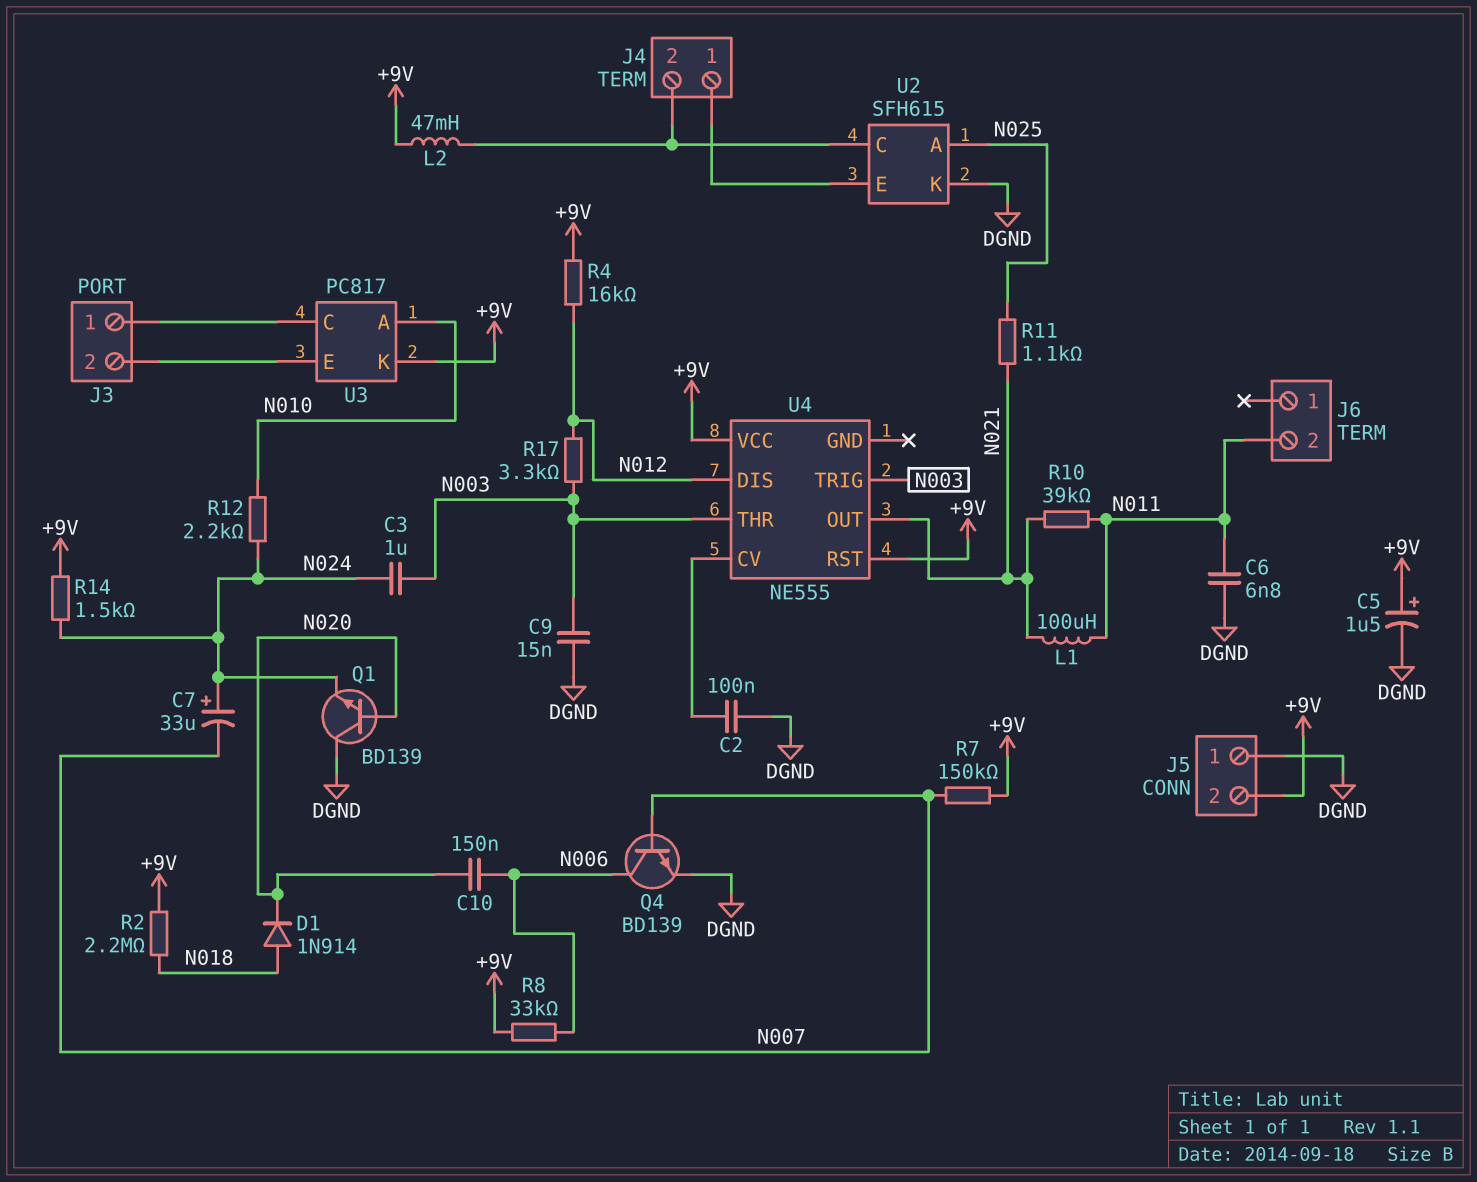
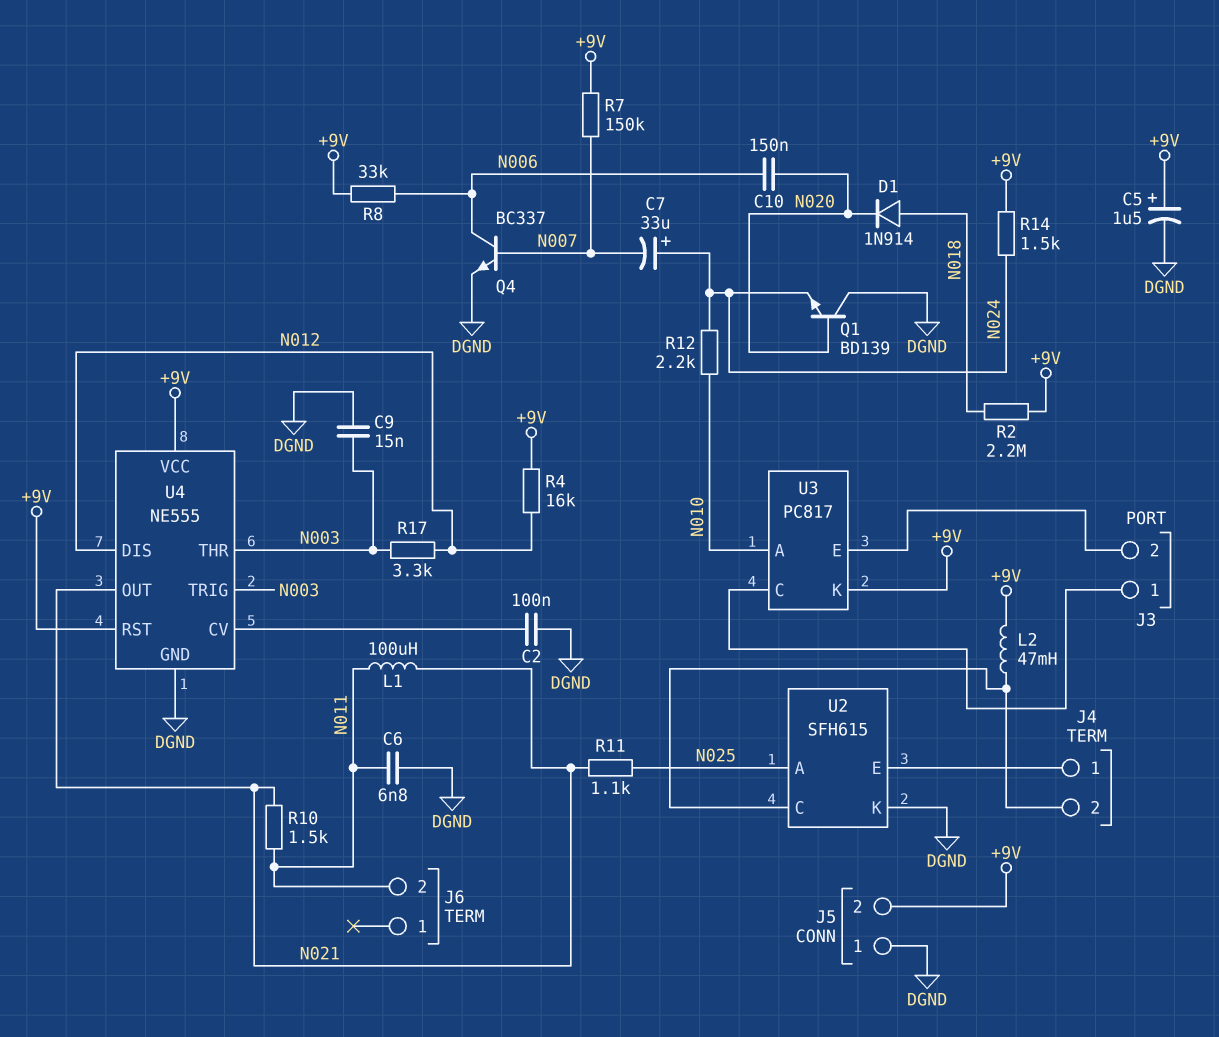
C3: 1uF (N003, N024) -> none
Q4: NPN BD139 (B N007, C N006, E DGND) -> NPN BC337 (B N007, C N006, E DGND)
R10: 39k (N011, N021) -> 1.5k (N011, N021)
U4 pin GND: none -> DGND

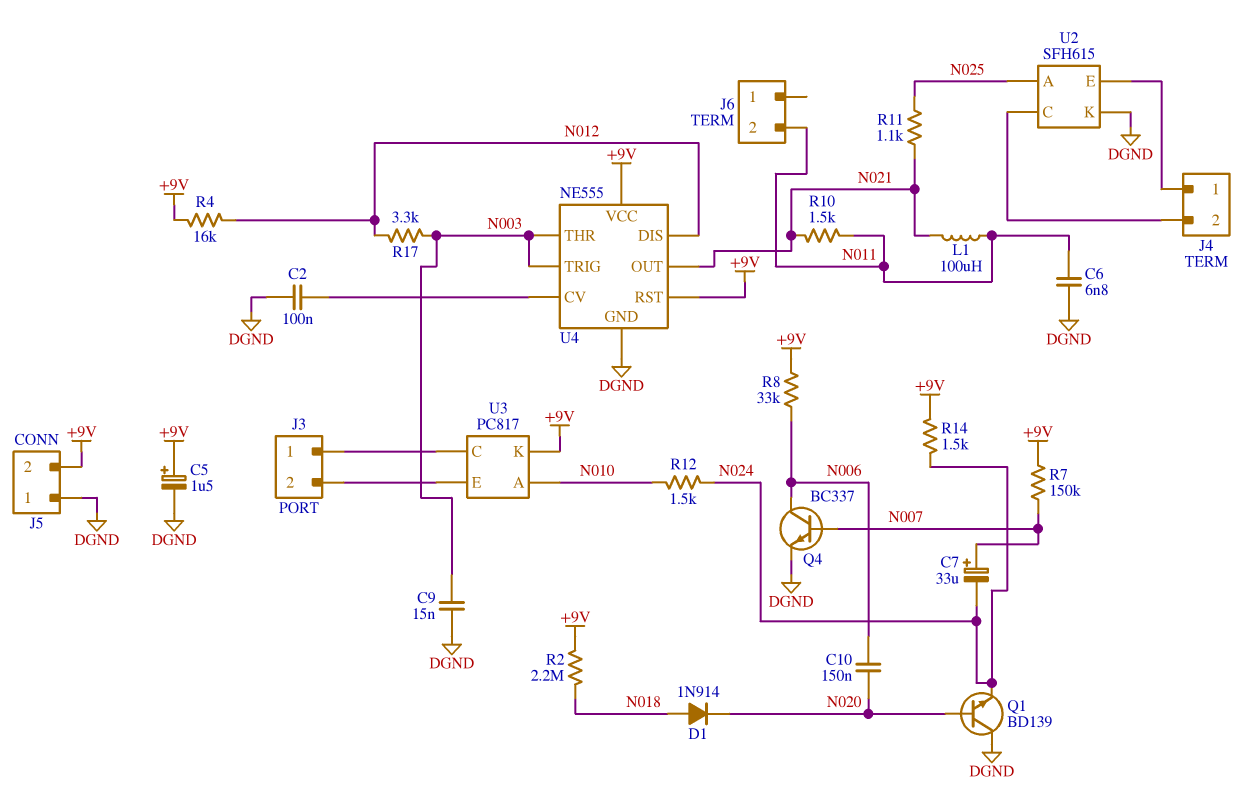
C7: 33uF (plus N024, minus N007) -> 33uF (plus N007, minus N024)
L2: 47mH (+9V, J4/2) -> none
R12: 2.2k (N010, N024) -> 1.5k (N010, N024)

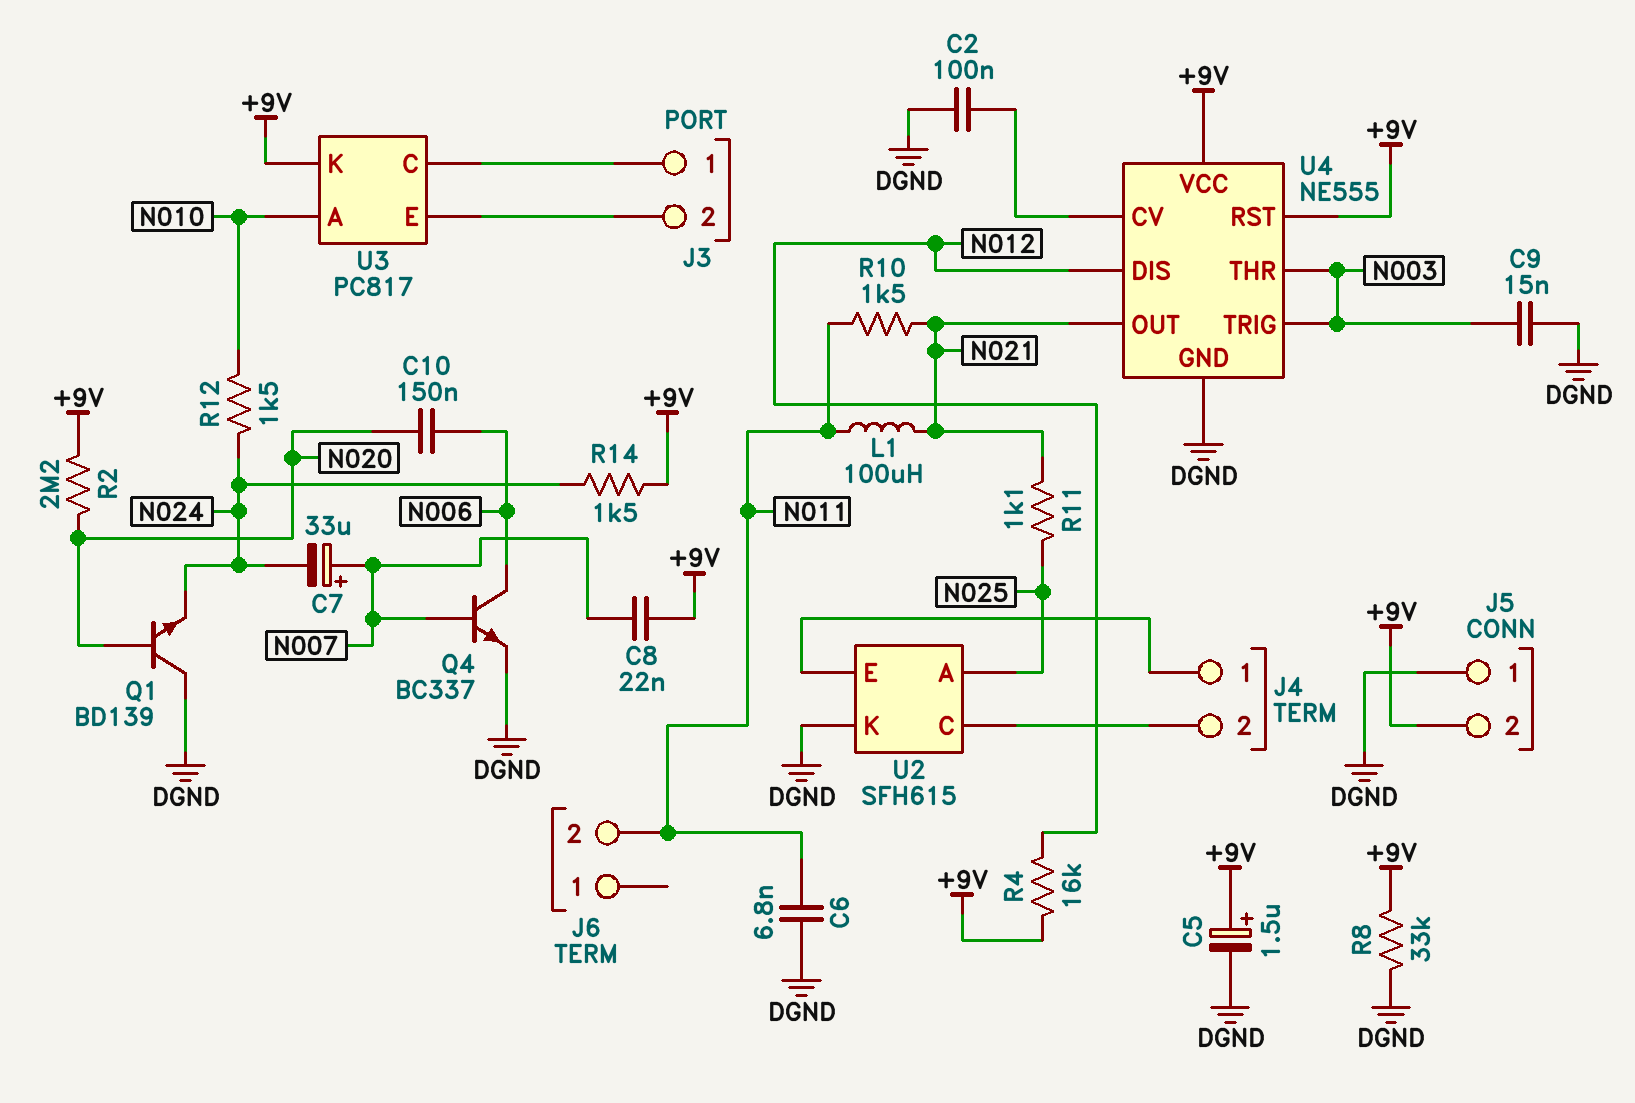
C8: none -> 22nF (+9V, N007)
D1: diode 1N914 (A N018, K N020) -> none
R2: 2.2M (+9V, N018) -> 2.2M (+9V, N020)
R7: 150k (+9V, N007) -> none
R8: 33k (+9V, N006) -> 33k (+9V, DGND)
R17: 3.3k (N003, N012) -> none

